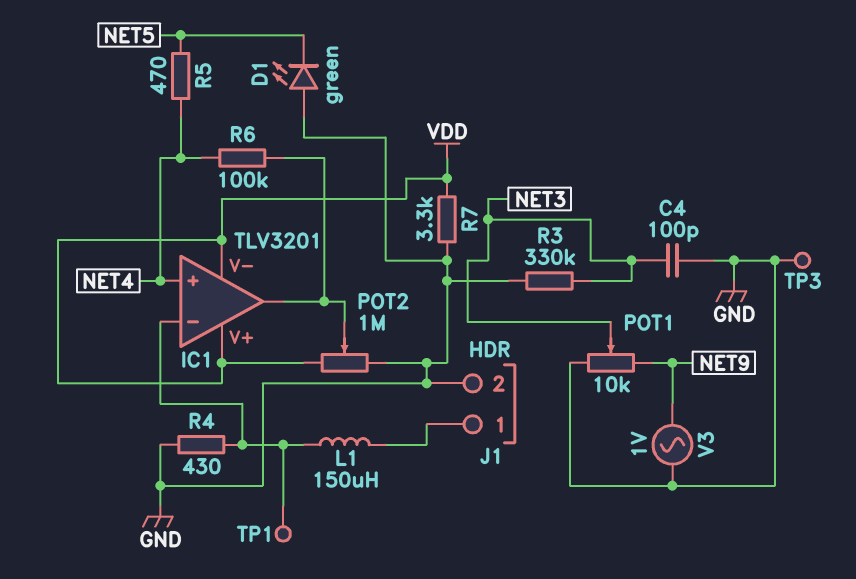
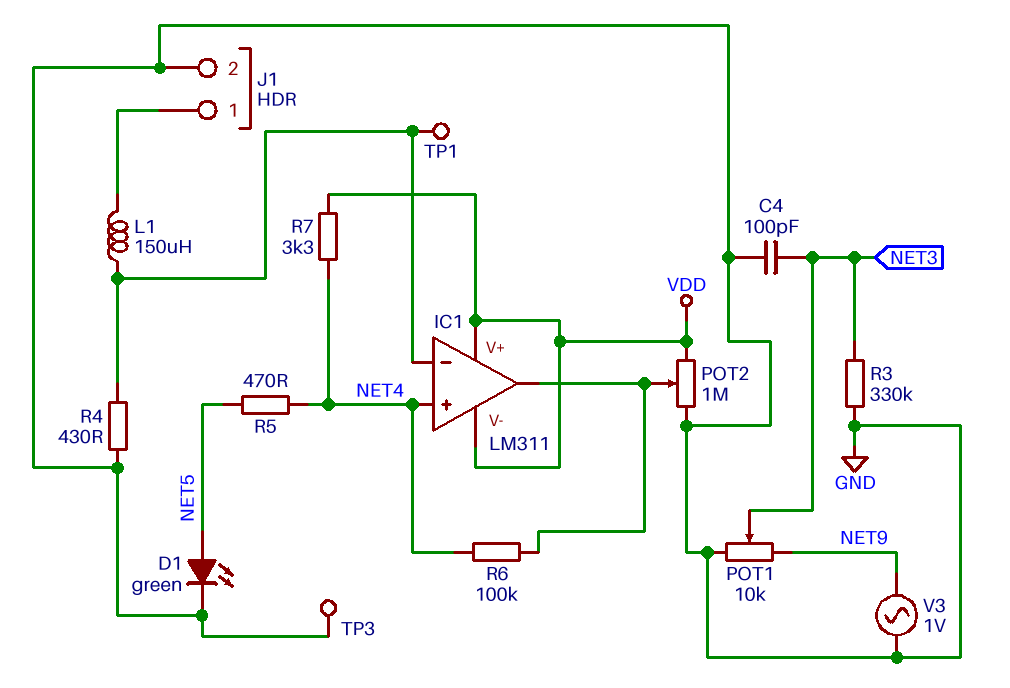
D1: LED green (A GND, K NET5) -> LED green (A NET5, K GND)
IC1: TLV3201 -> LM311
R7: 3.3k (GND, VDD) -> 3.3k (NET4, VDD)

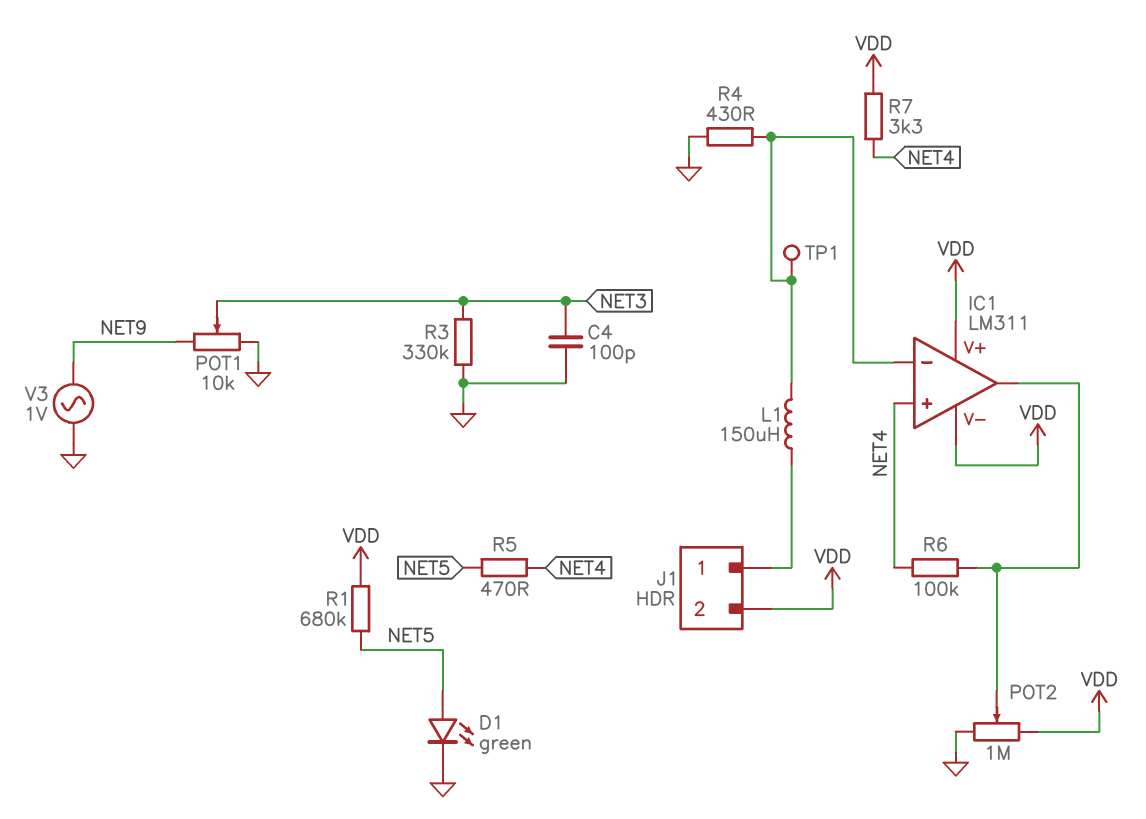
J1 pin 2: GND -> VDD
R1: none -> 680k (NET5, VDD)
TP3: test point (GND) -> none

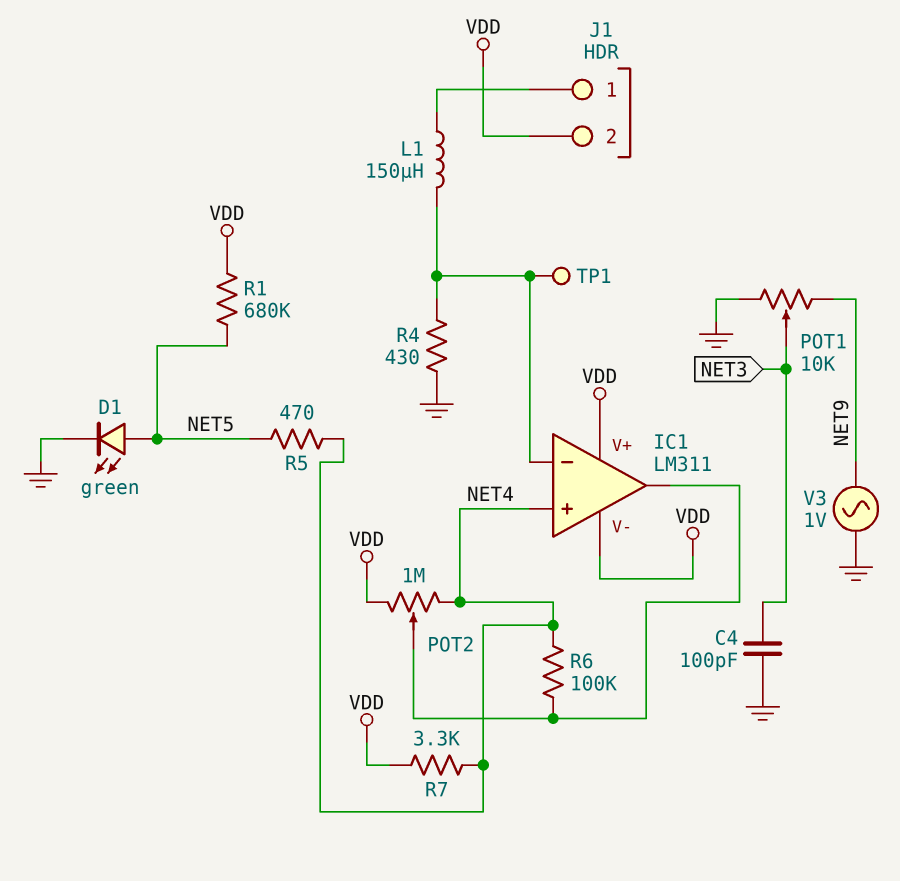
POT2: 1M (GND, VDD, wiper IC1/out) -> 1M (NET4, VDD, wiper IC1/out)
R3: 330k (GND, NET3) -> none

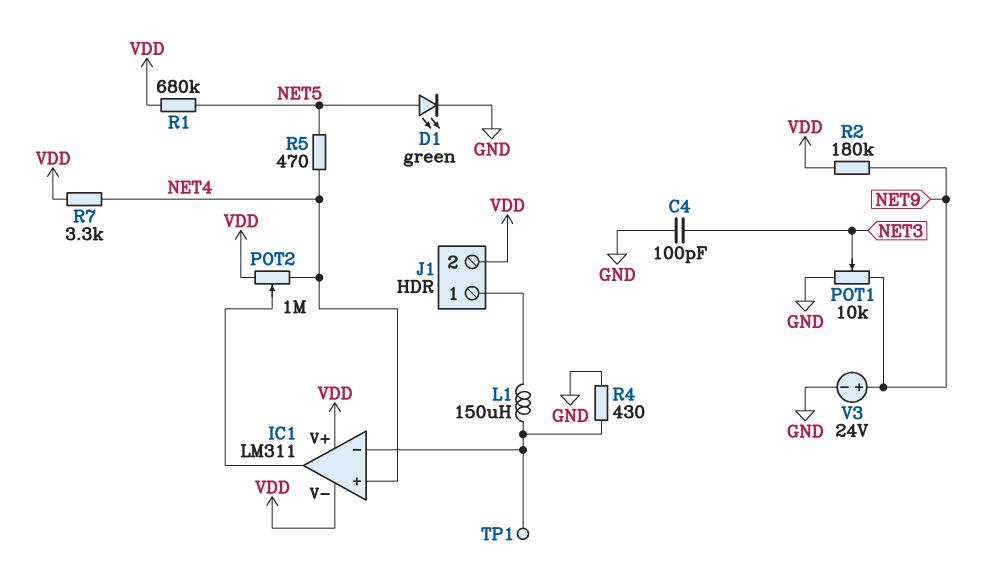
R2: none -> 180k (NET9, VDD)
R6: 100k (IC1/out, NET4) -> none
V3: AC 1V (GND, NET9) -> 24V (plus NET9, minus GND)

